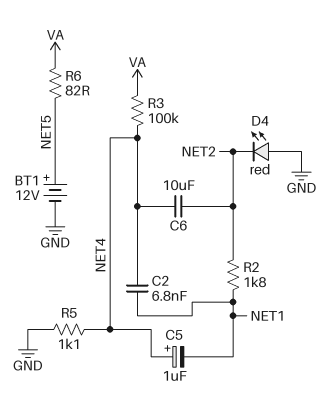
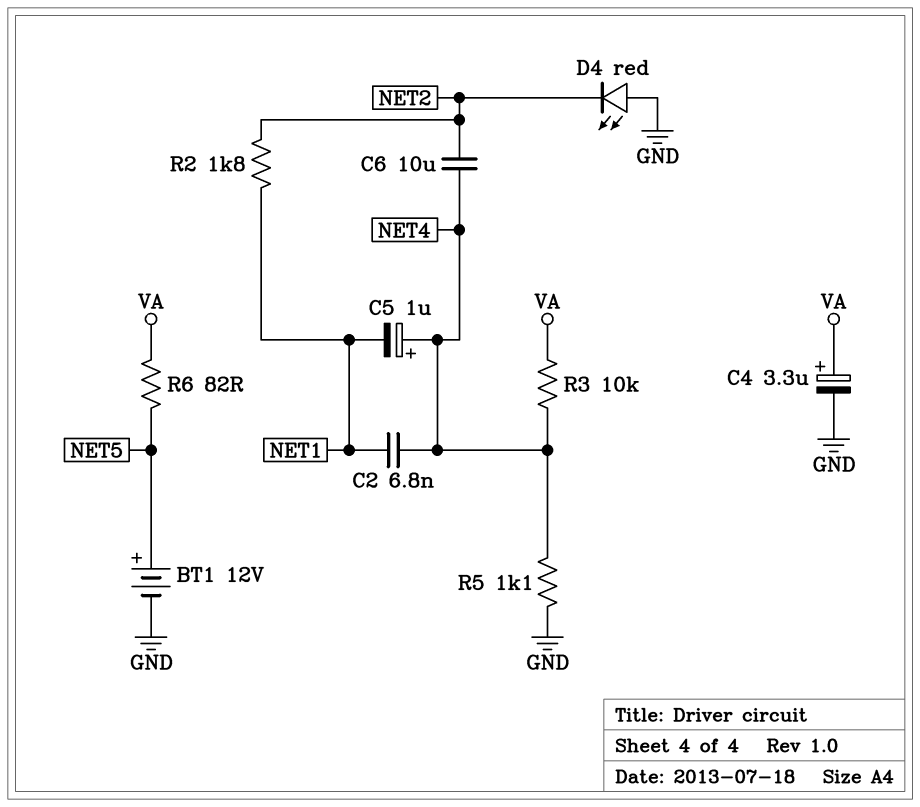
C4: none -> 3.3uF (plus VA, minus GND)
R3: 100k (NET4, VA) -> 10k (NET4, VA)

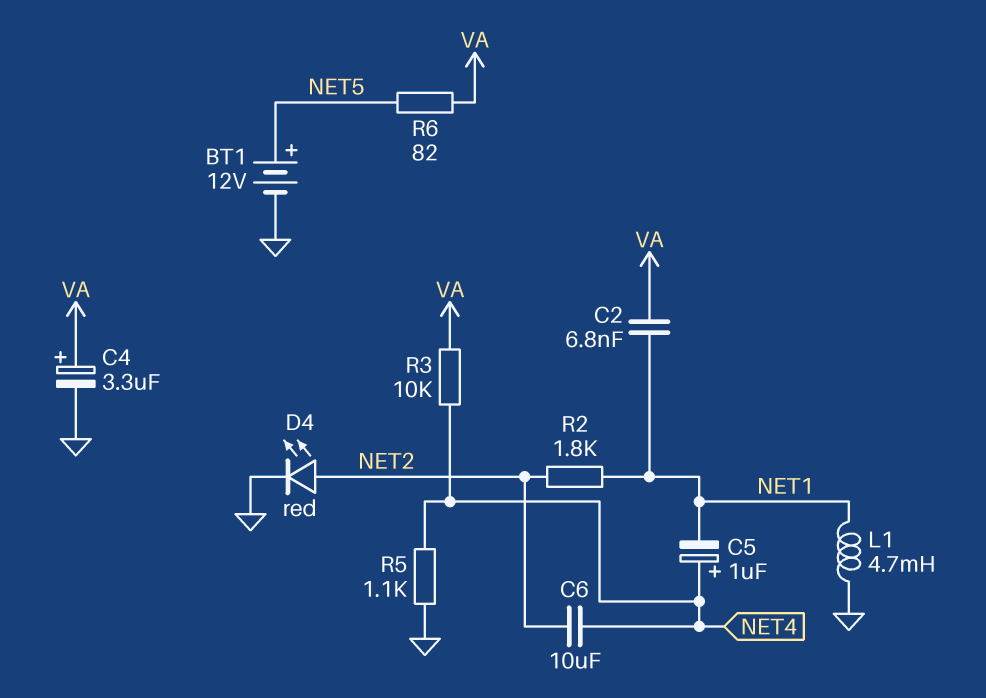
C2: 6.8nF (NET1, NET4) -> 6.8nF (NET1, VA)
D4: LED red (A GND, K NET2) -> LED red (A NET2, K GND)
L1: none -> 4.7mH (GND, NET1)

